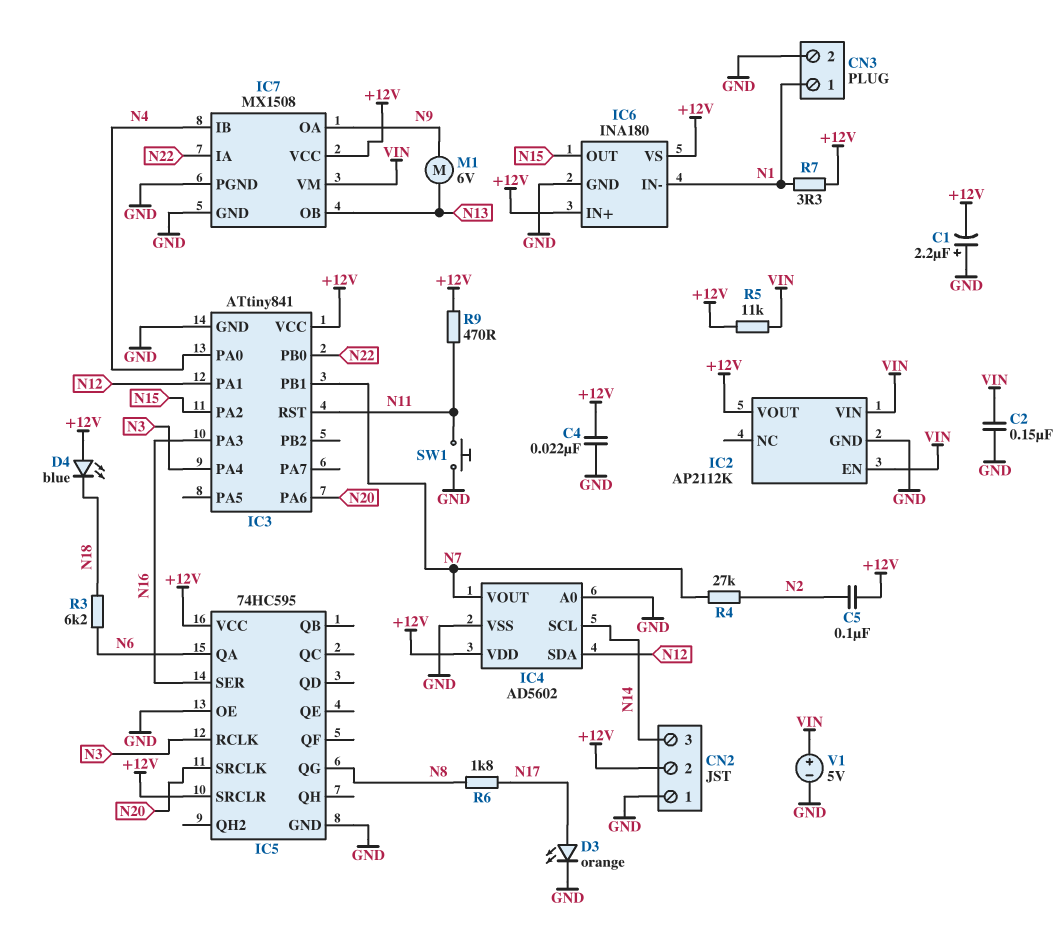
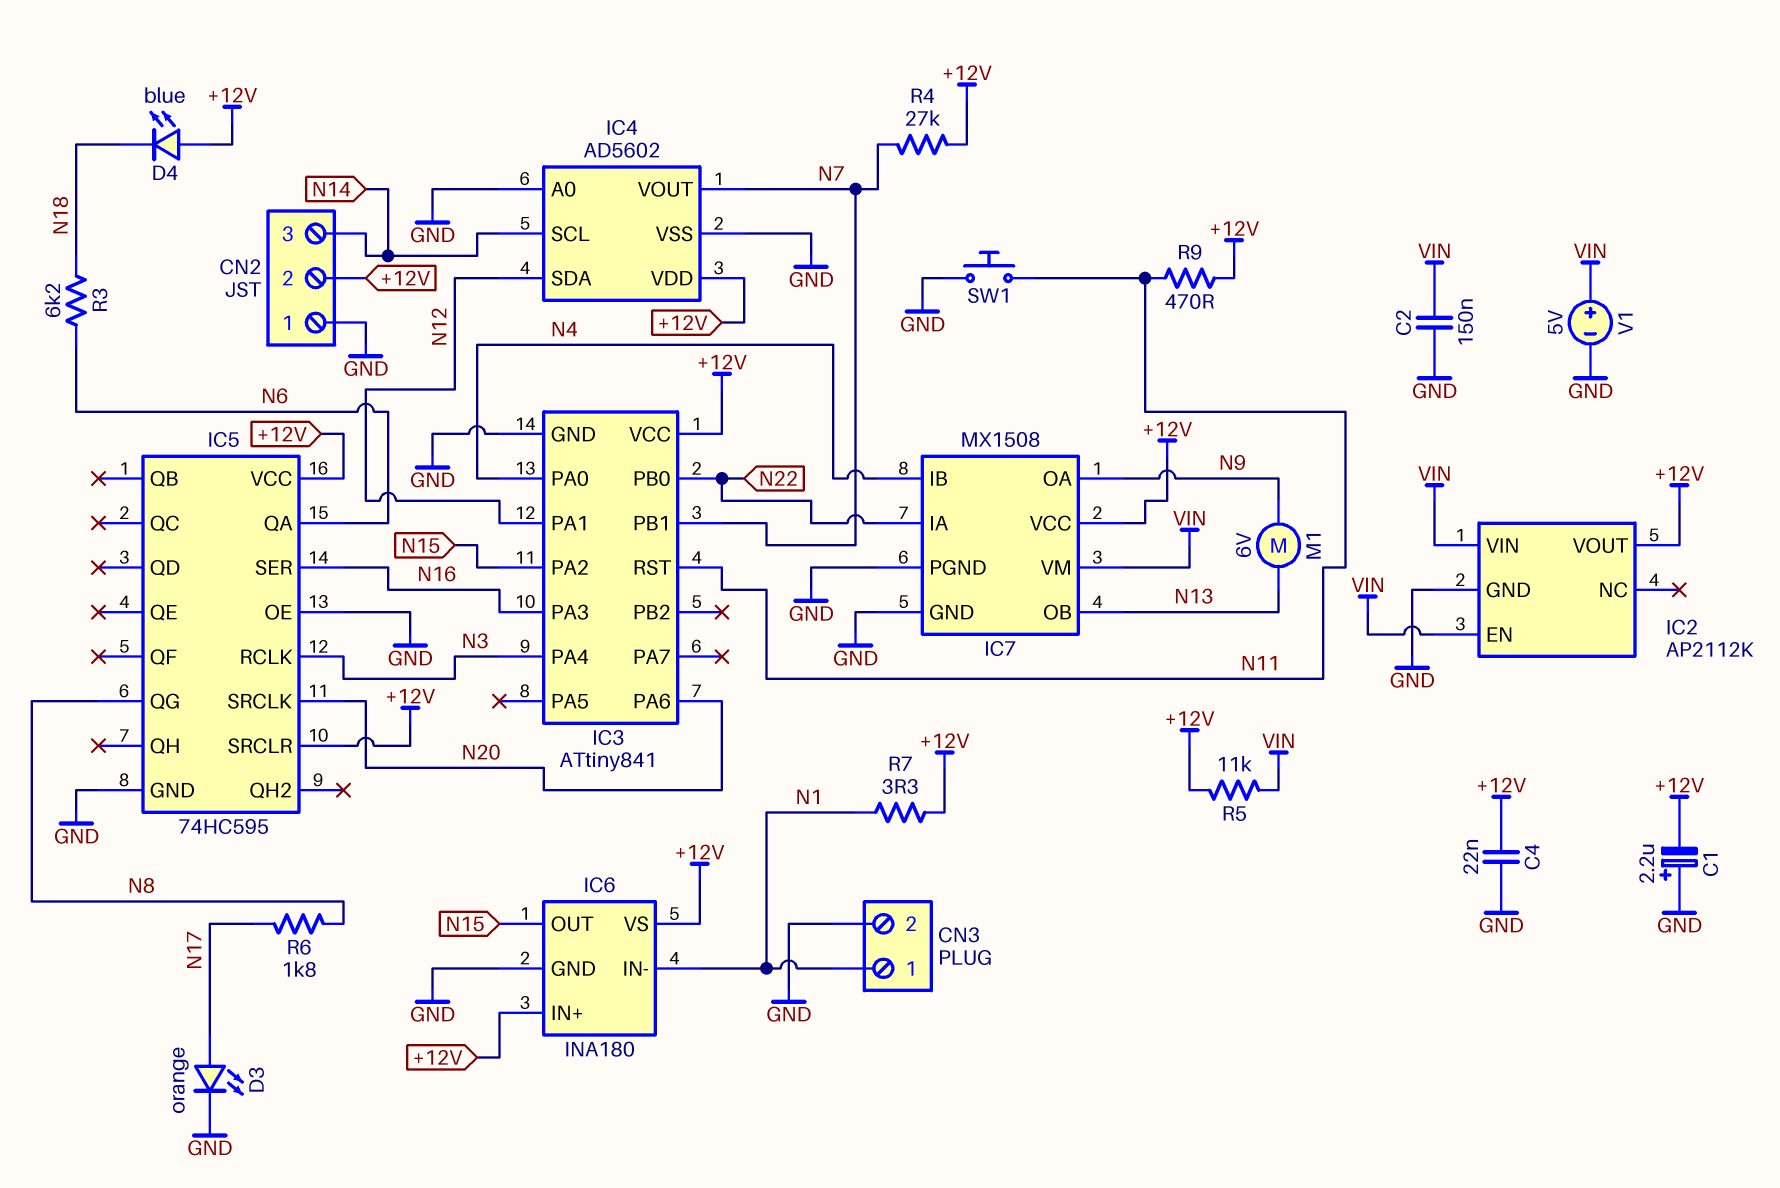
C5: 100nF (+12V, N2) -> none
R4: 27k (N2, N7) -> 27k (+12V, N7)

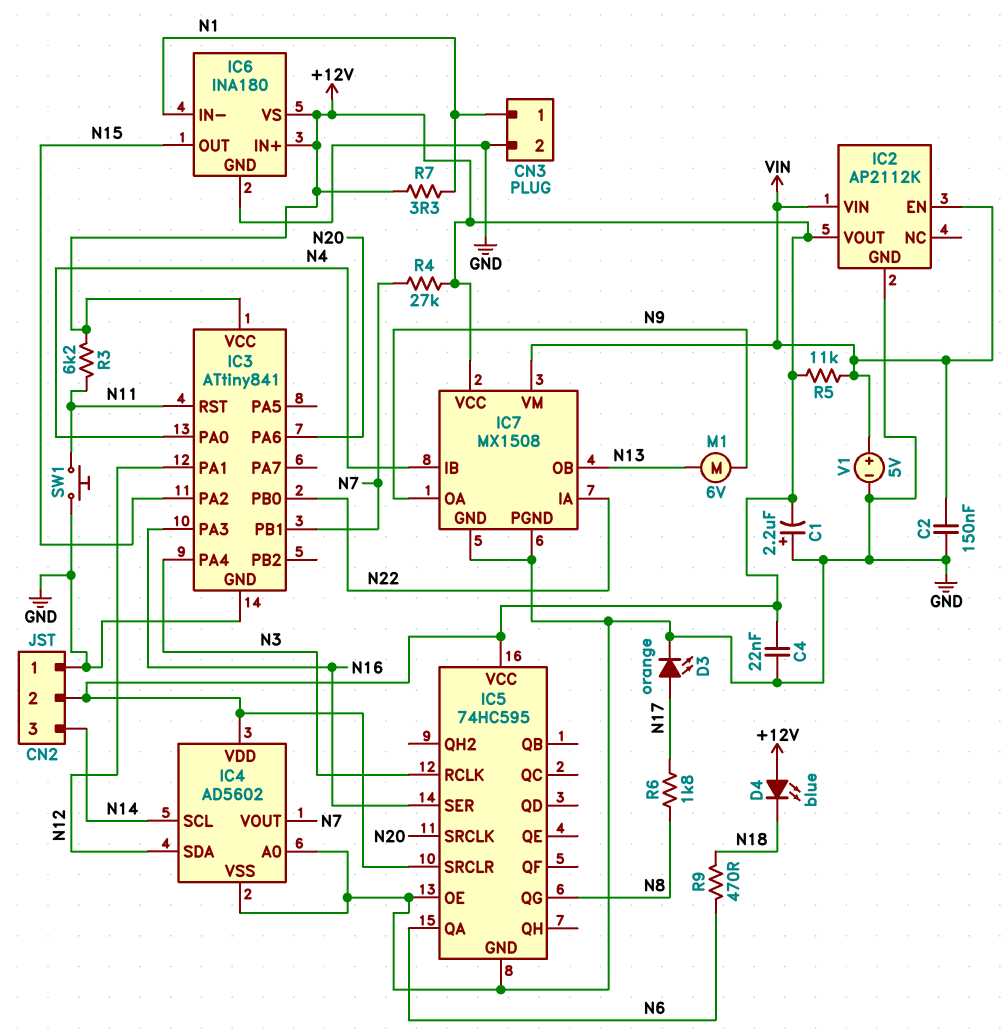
R3: 6.2k (N6, N18) -> 6.2k (+12V, N11)
R9: 470 (+12V, N11) -> 470 (N6, N18)

